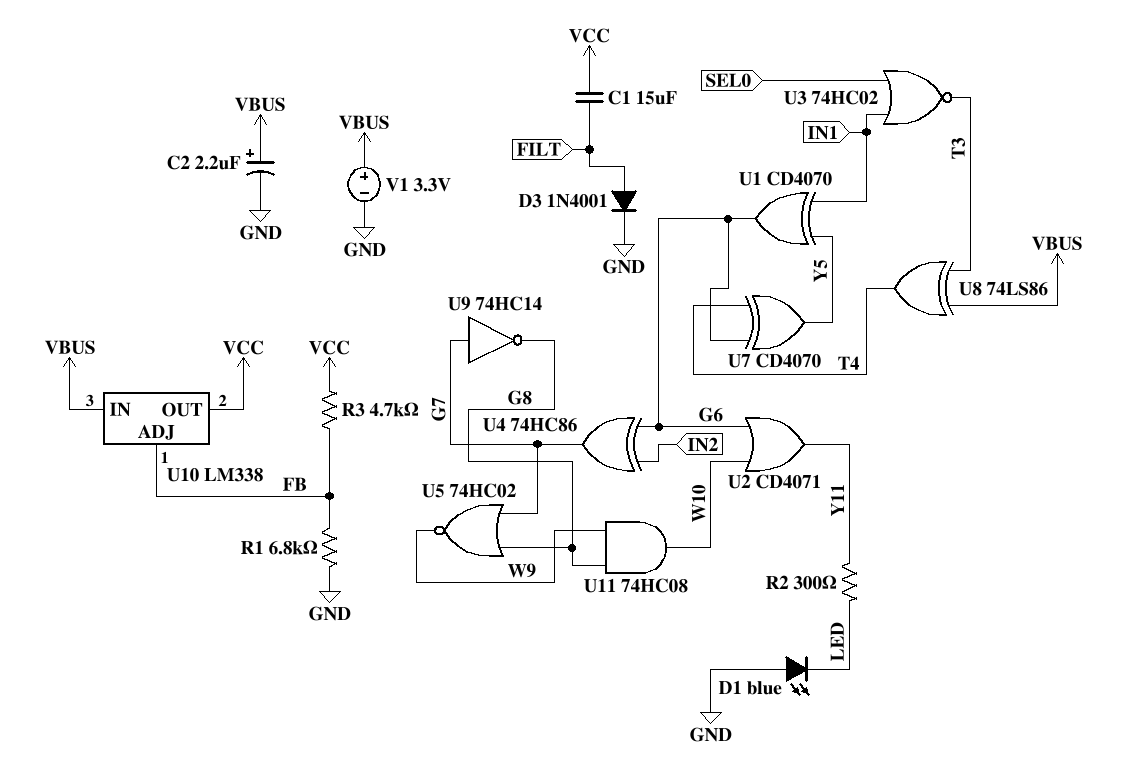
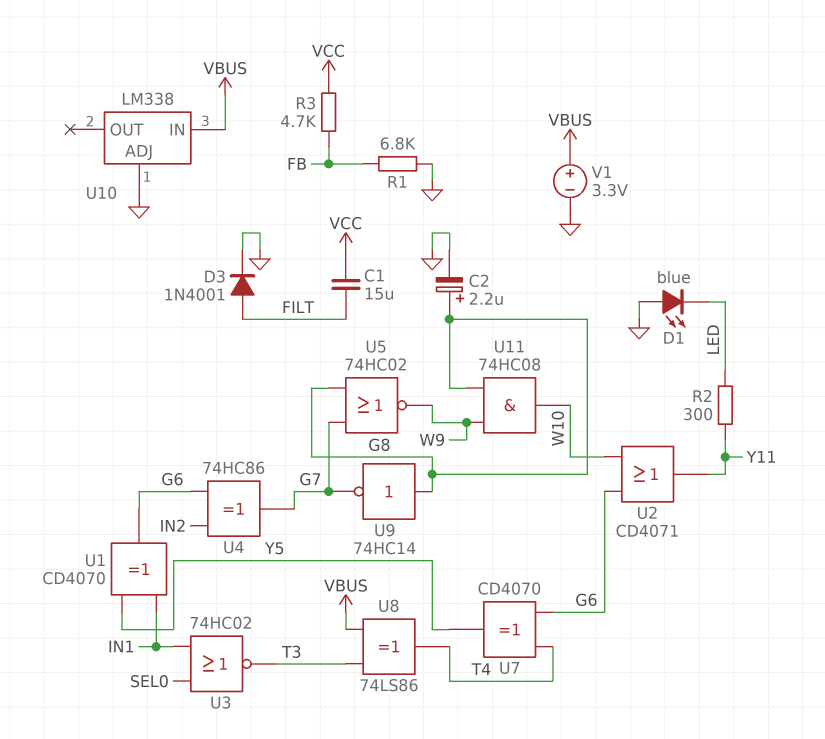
C2: 2.2uF (plus VBUS, minus GND) -> 2.2uF (plus G8, minus GND)
U9: NOT 74HC14 (in G7, out G8) -> NOT 74HC14 (in G8, out G7)
U10 pin ADJ: FB -> GND
U10 pin OUT: VCC -> none

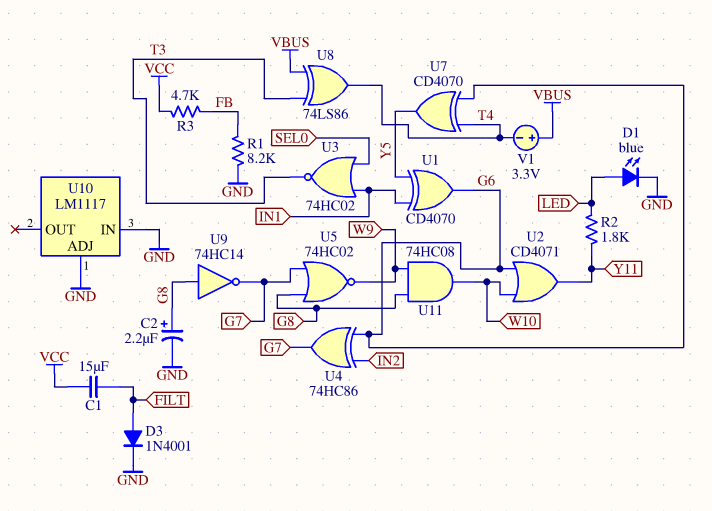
D1: LED blue (A GND, K LED) -> LED blue (A LED, K GND)
R1: 6.8k (FB, GND) -> 8.2k (FB, GND)
R2: 300 (LED, Y11) -> 1.8k (LED, Y11)
U10: LM338 -> LM1117
U10 pin IN: VBUS -> GND
V1: 3.3V (plus VBUS, minus GND) -> 3.3V (plus VBUS, minus T4)

